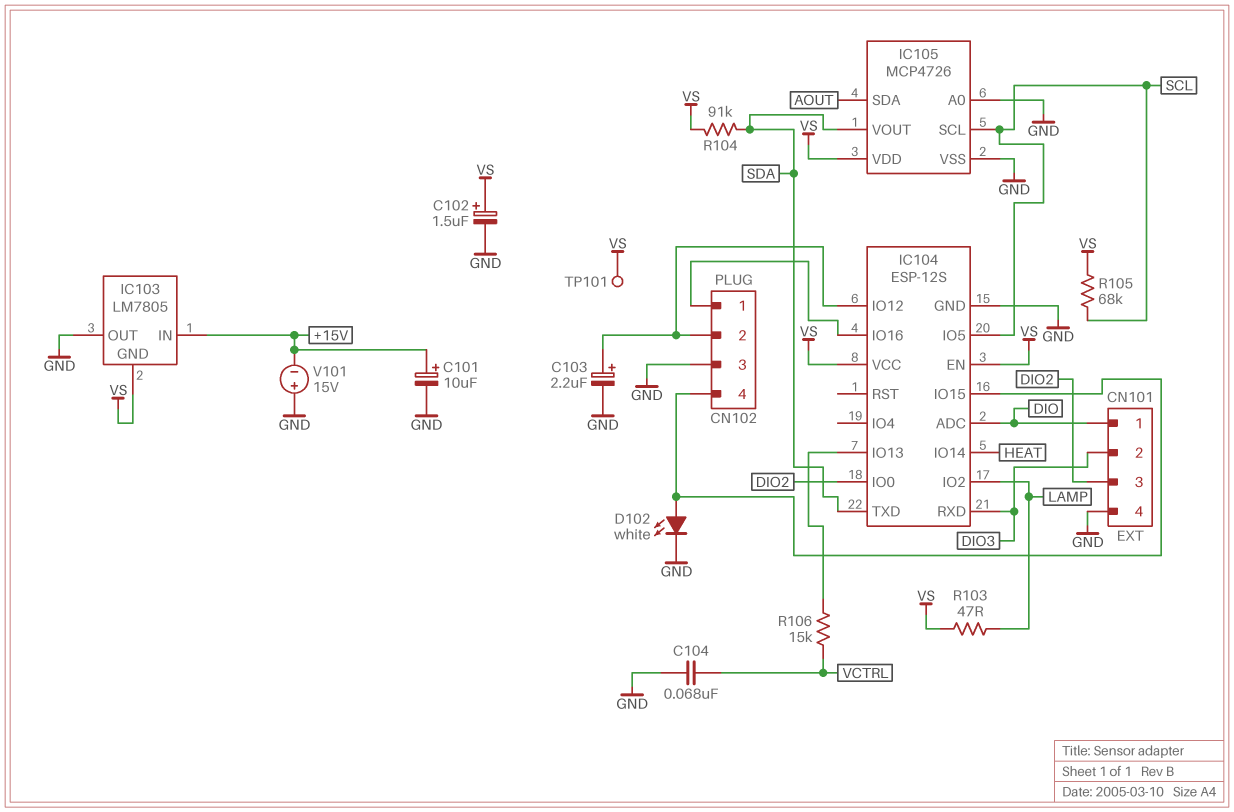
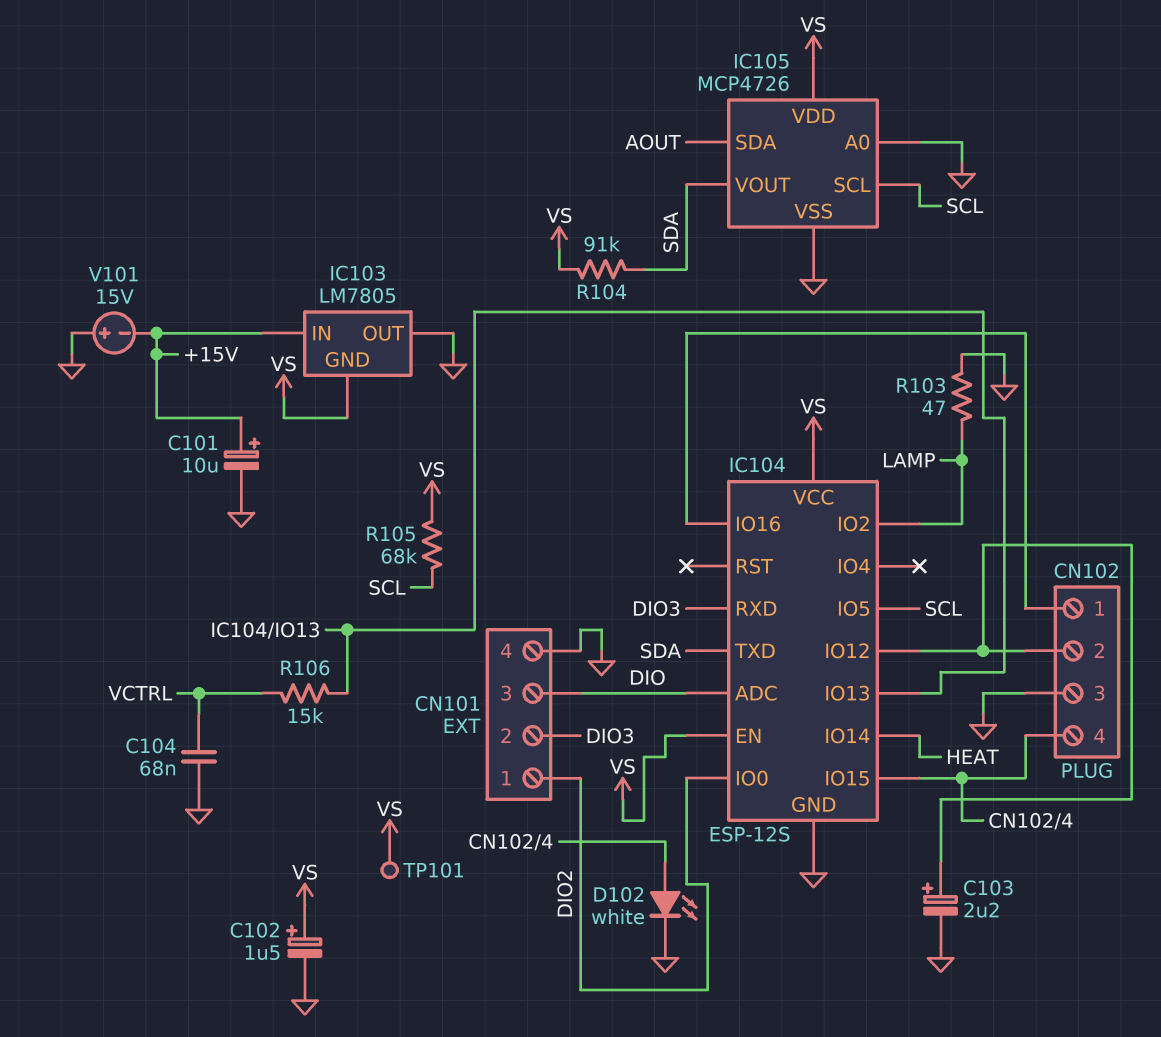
CN101 pin 1: DIO -> DIO2
CN101 pin 3: DIO2 -> DIO
R103: 47 (LAMP, VS) -> 47 (GND, LAMP)

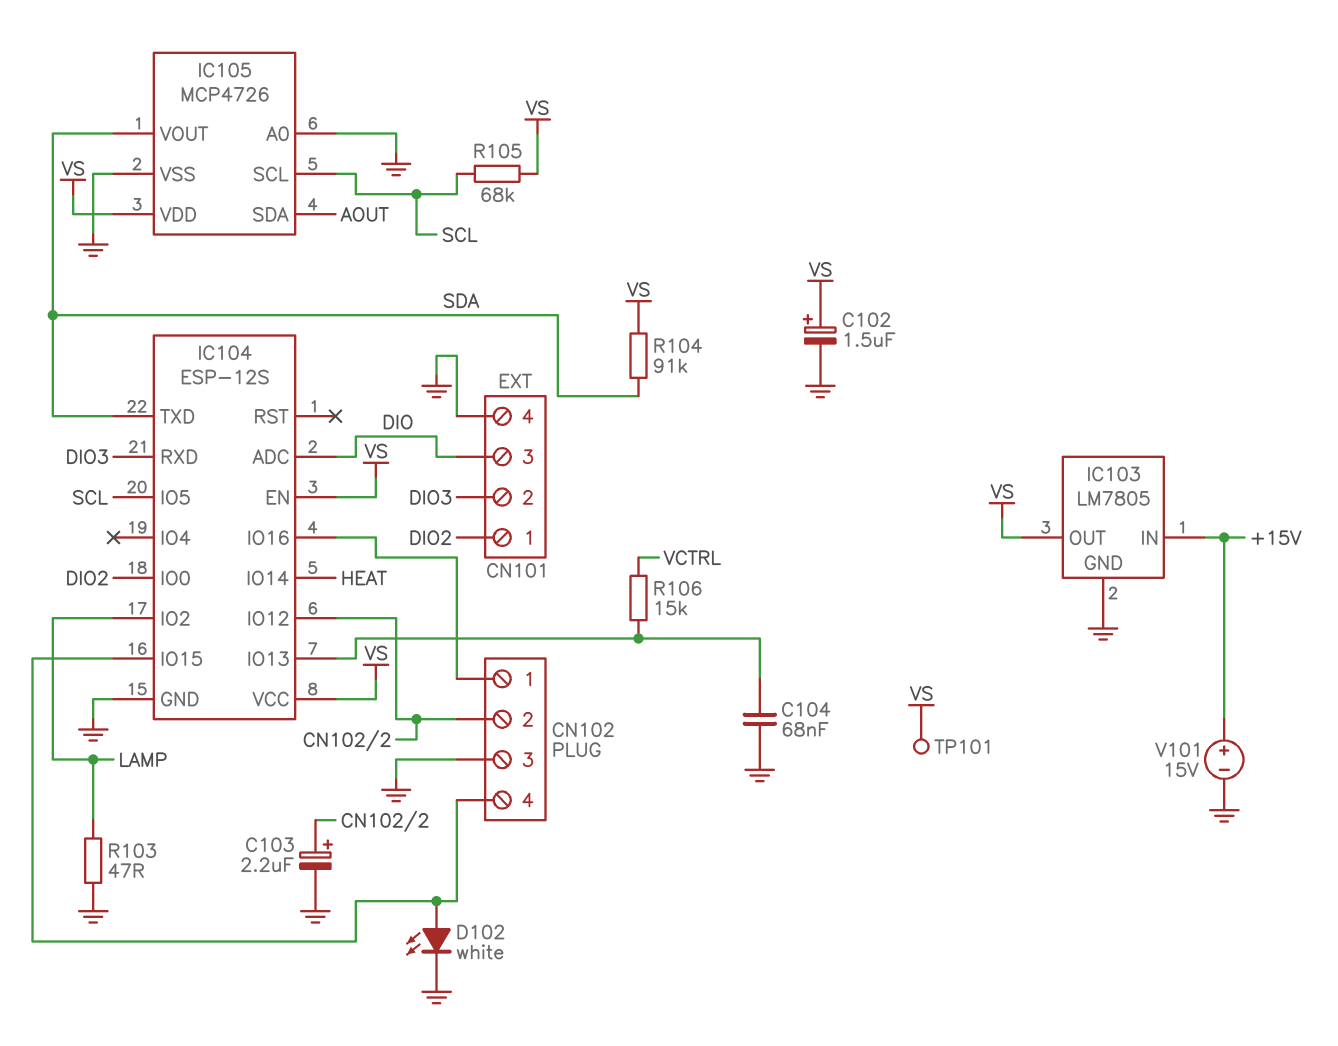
C101: 10uF (plus +15V, minus GND) -> none
C104: 68nF (GND, VCTRL) -> 68nF (GND, IC104/IO13)
IC103 pin GND: VS -> GND
IC103 pin OUT: GND -> VS
V101: 15V (plus GND, minus +15V) -> 15V (plus +15V, minus GND)

